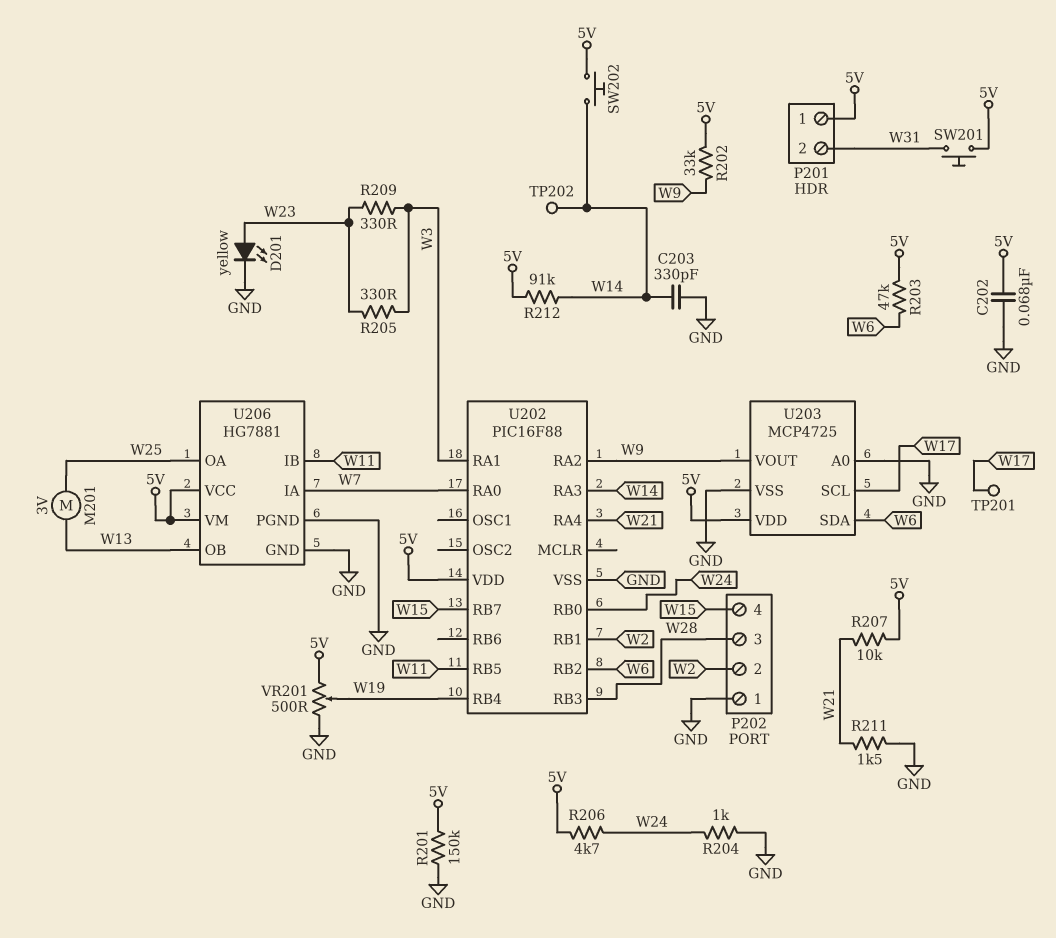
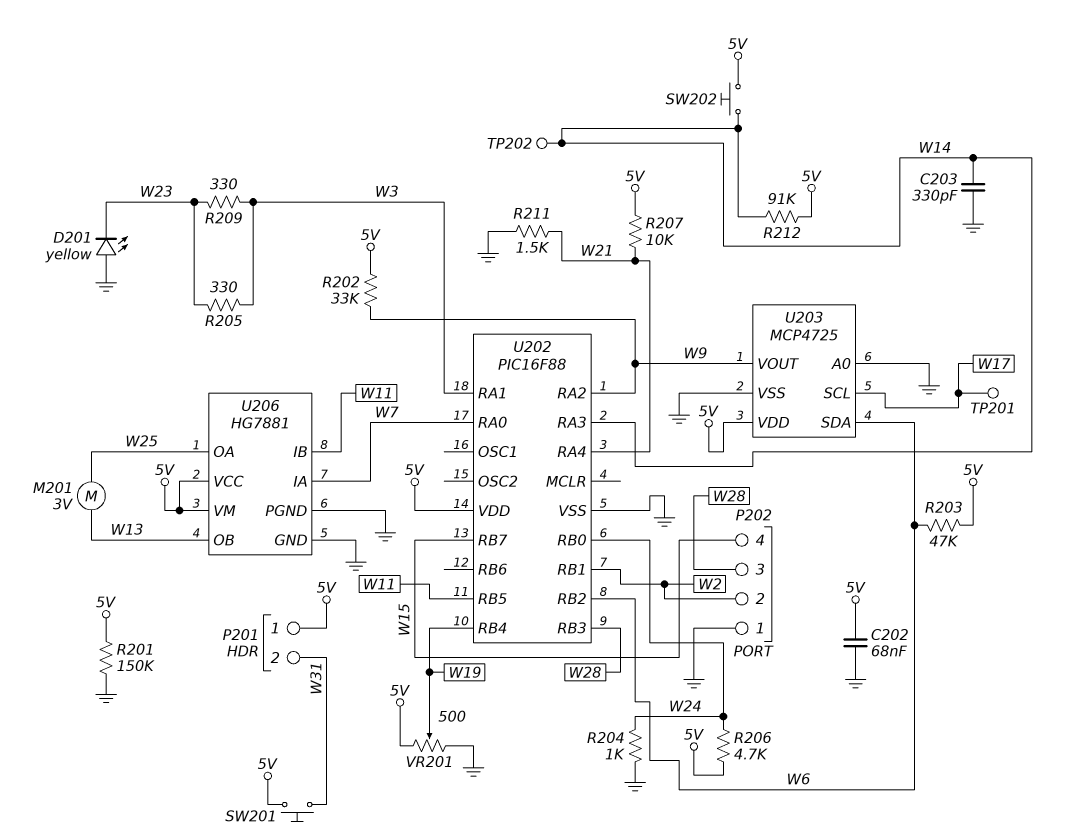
D201: LED yellow (A W23, K GND) -> LED yellow (A GND, K W23)

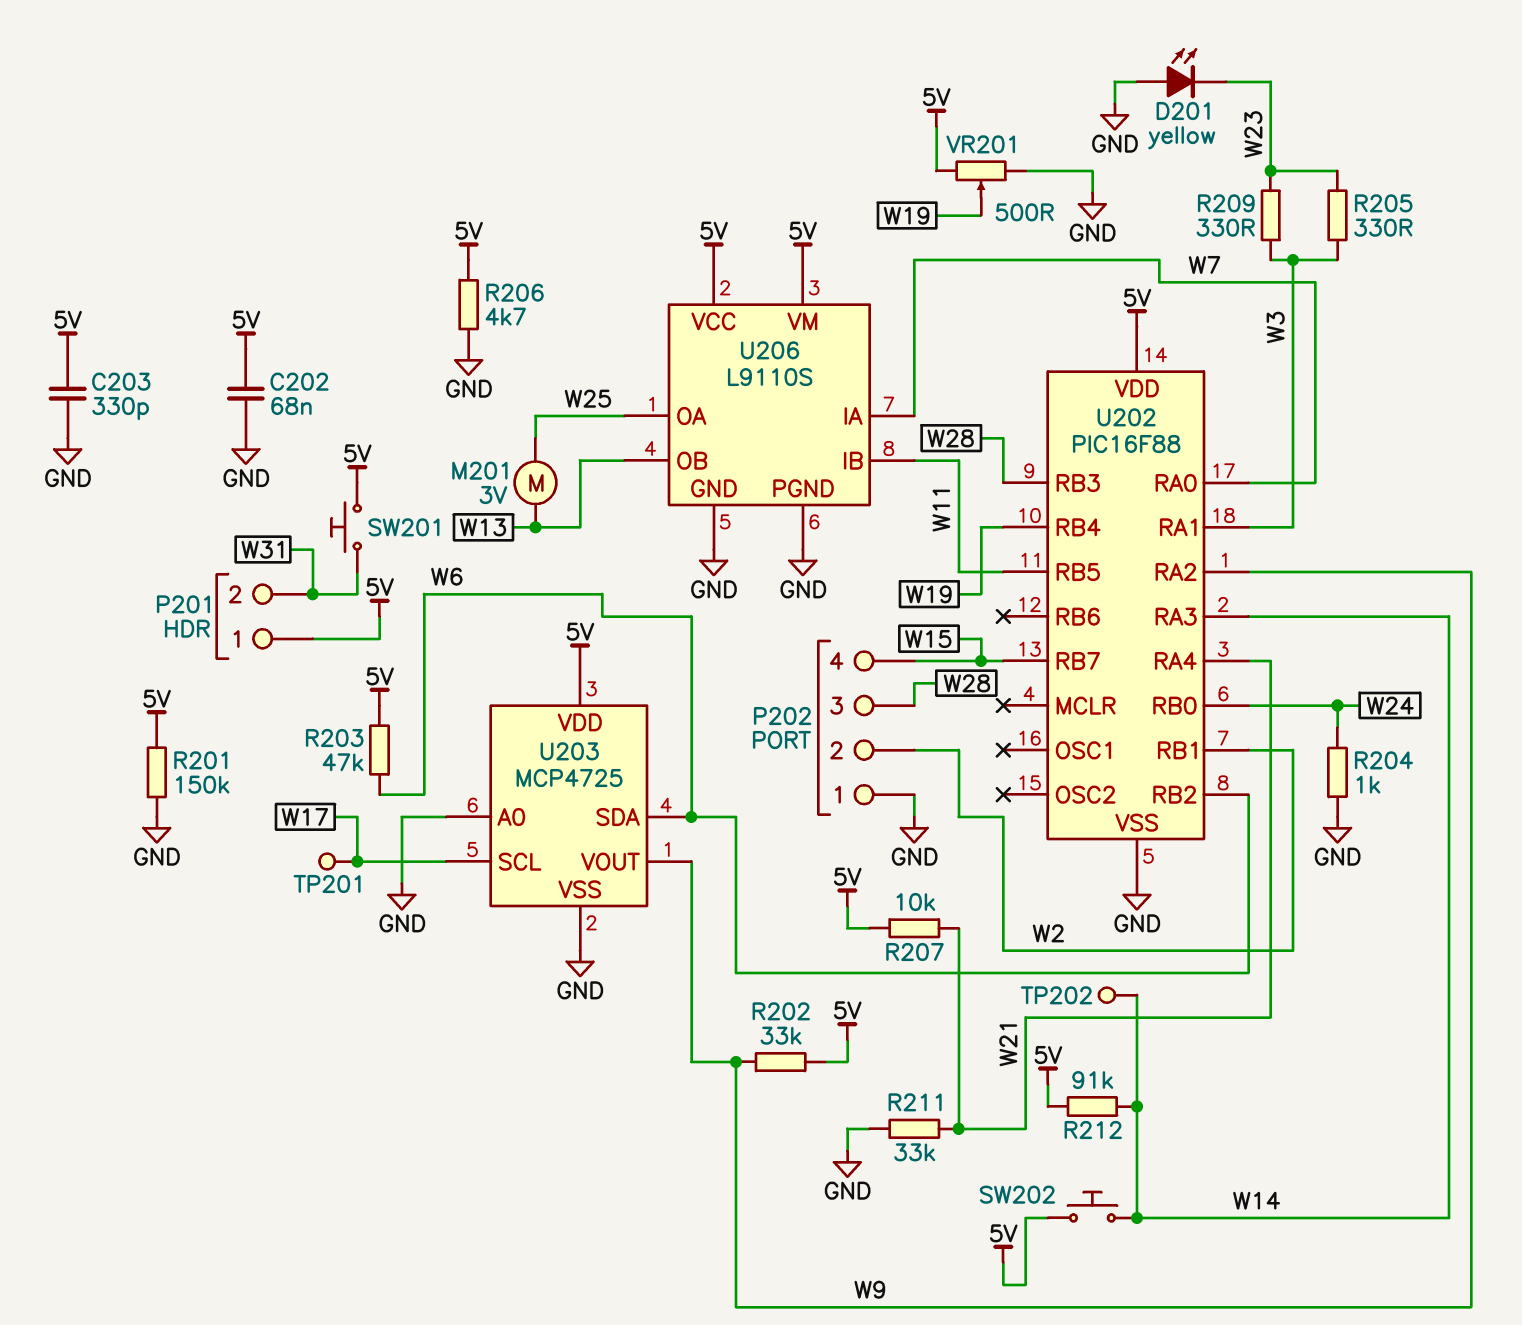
C203: 330pF (GND, W14) -> 330pF (5V, GND)
R206: 4.7k (5V, W24) -> 4.7k (5V, GND)
R211: 1.5k (GND, W21) -> 33k (GND, W21)
U206: HG7881 -> L9110S

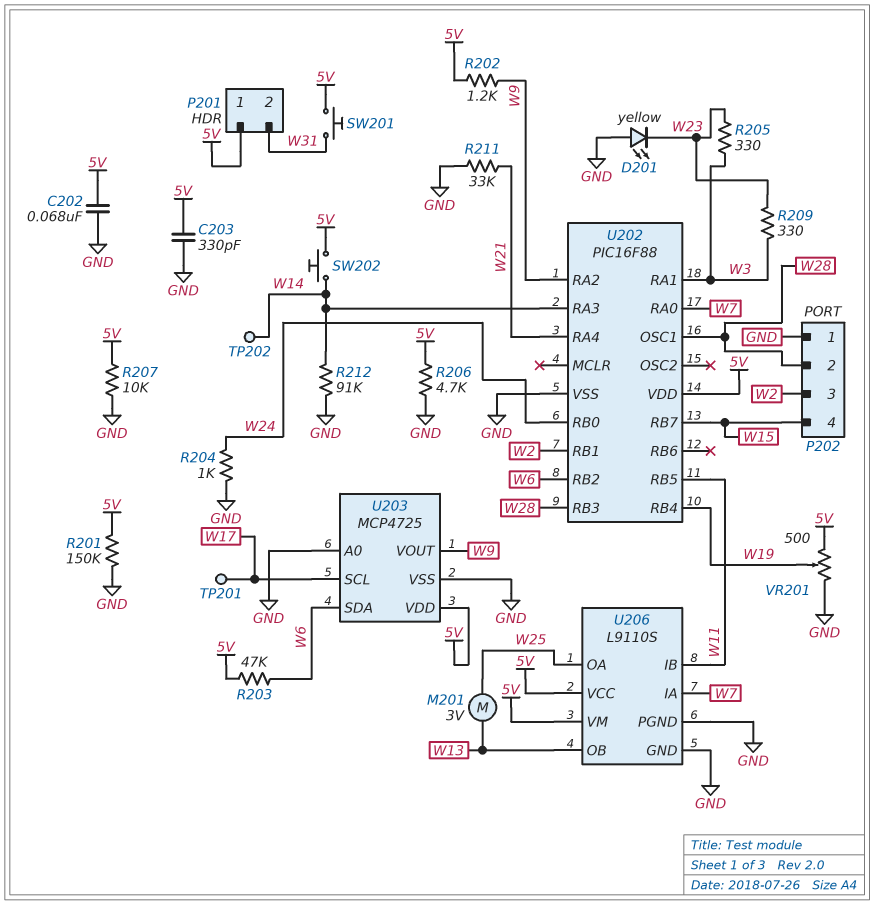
P202 pin 2: W2 -> W28
P202 pin 3: W28 -> W2
R202: 33k (5V, W9) -> 1.2k (5V, W9)
R207: 10k (5V, W21) -> 10k (5V, GND)
R212: 91k (5V, W14) -> 91k (GND, W14)
U202 pin OSC1: none -> W28

